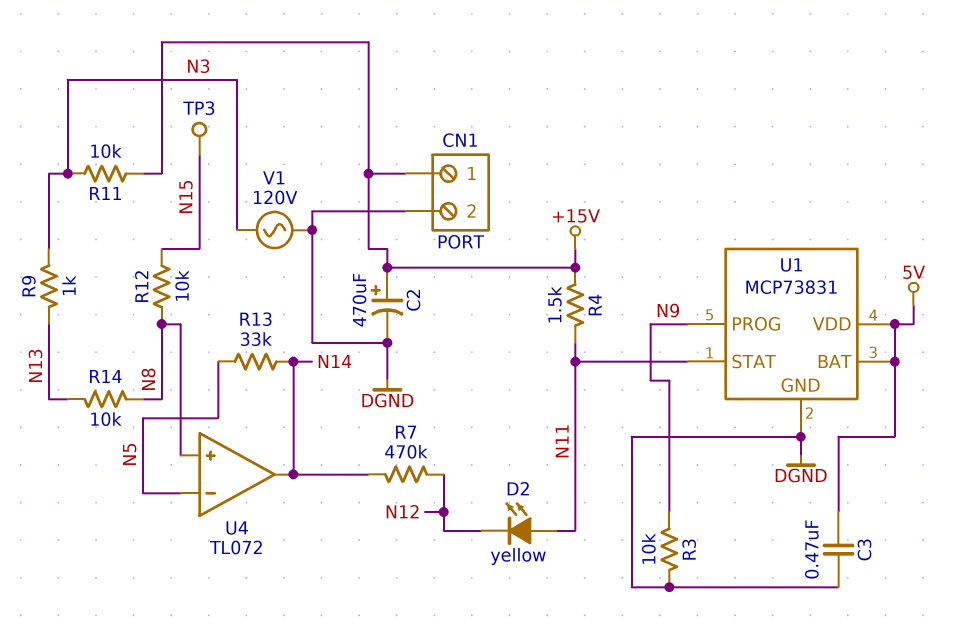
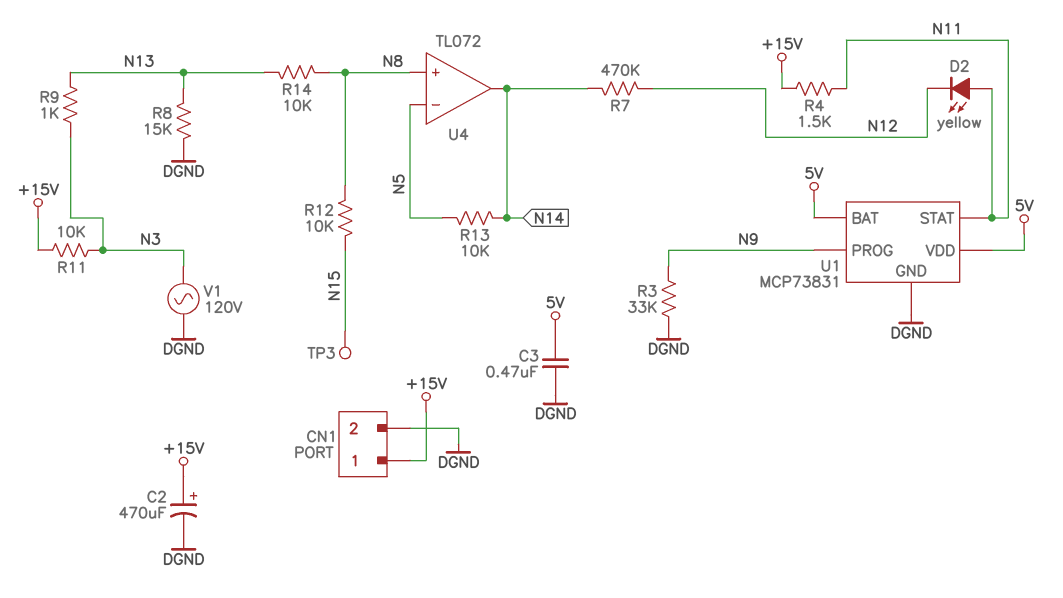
R3: 10k (DGND, N9) -> 33k (DGND, N9)
R8: none -> 15k (DGND, N13)
R13: 33k (N5, N14) -> 10k (N5, N14)

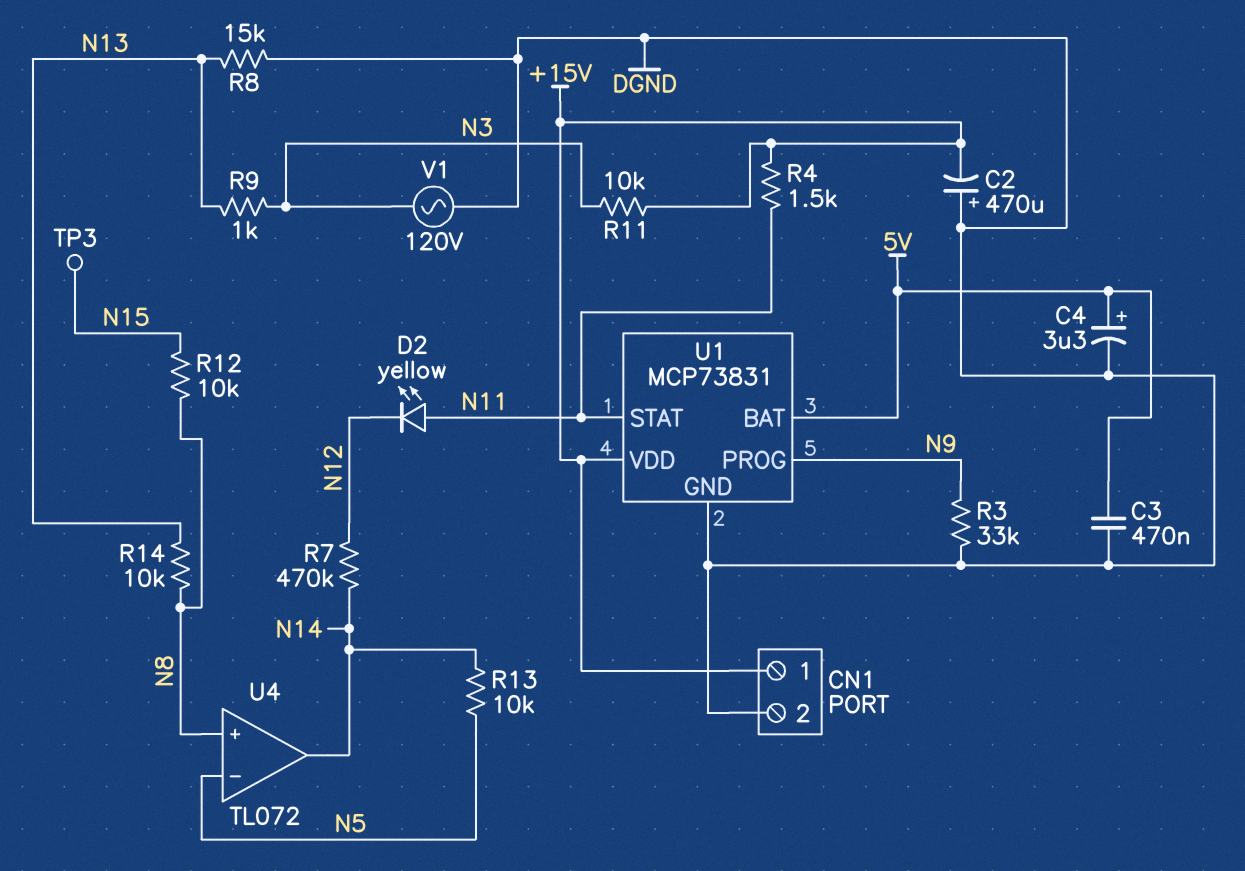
C2: 470uF (plus +15V, minus DGND) -> 470uF (plus DGND, minus +15V)
C4: none -> 3.3uF (plus 5V, minus DGND)
U1 pin VDD: 5V -> +15V

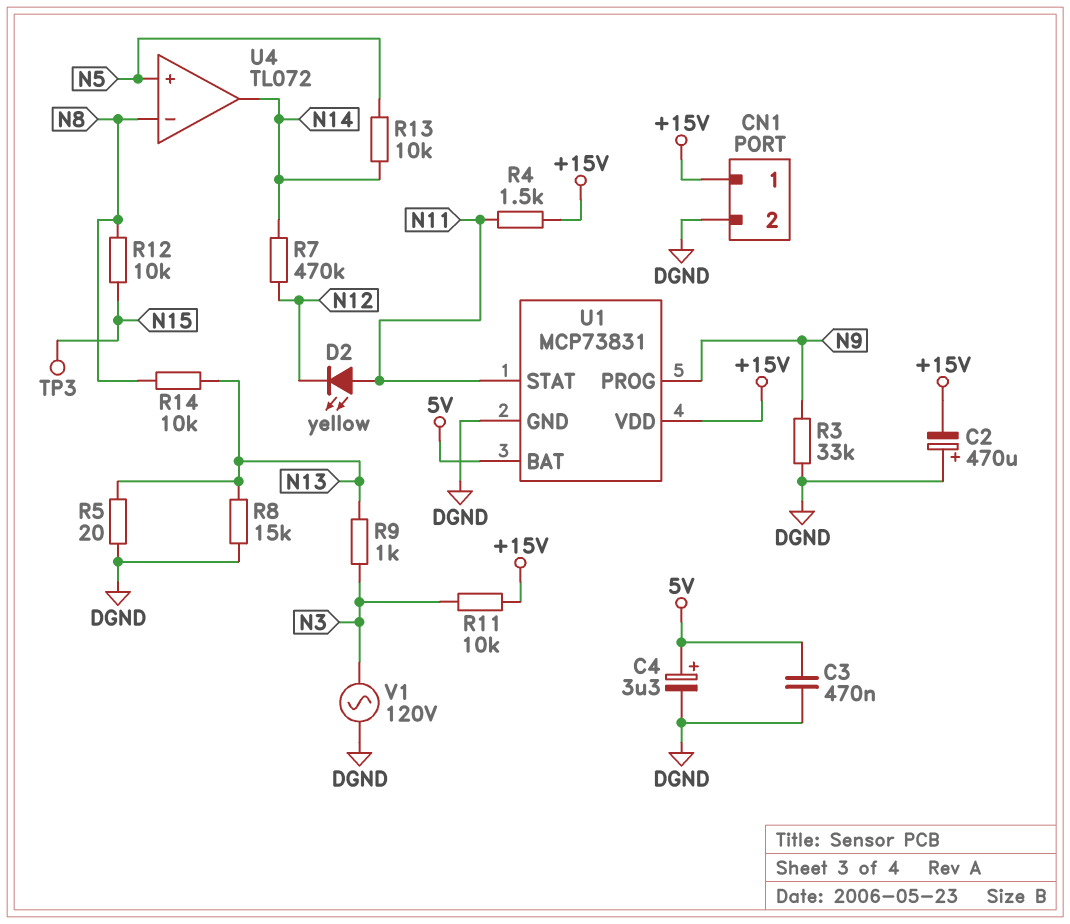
R5: none -> 20 (DGND, N13)
U4 pin in+: N8 -> N5
U4 pin in-: N5 -> N8

